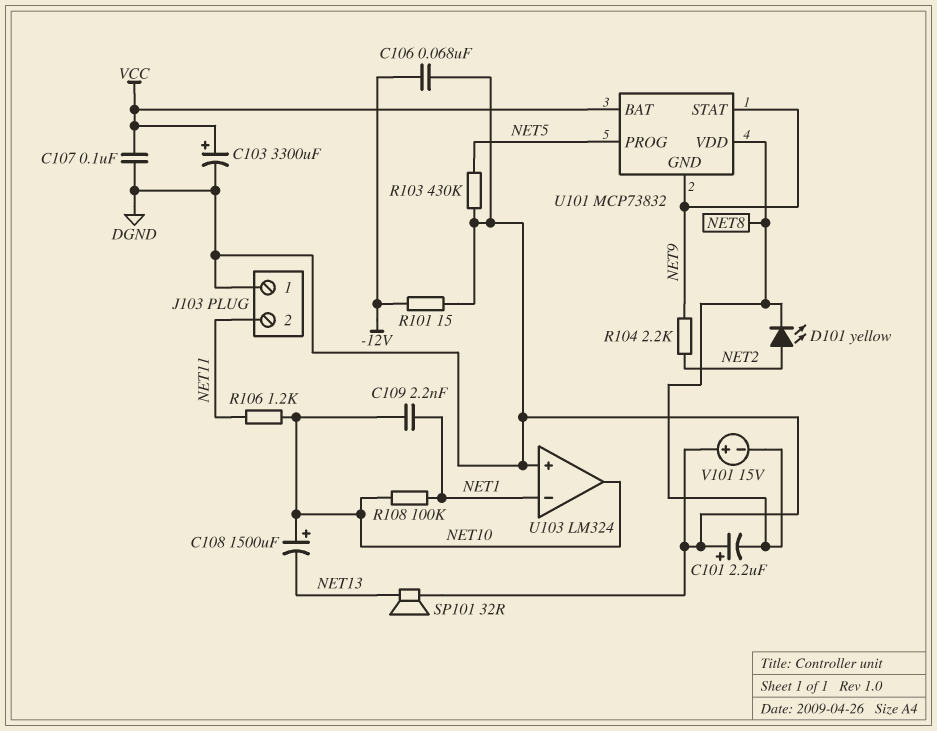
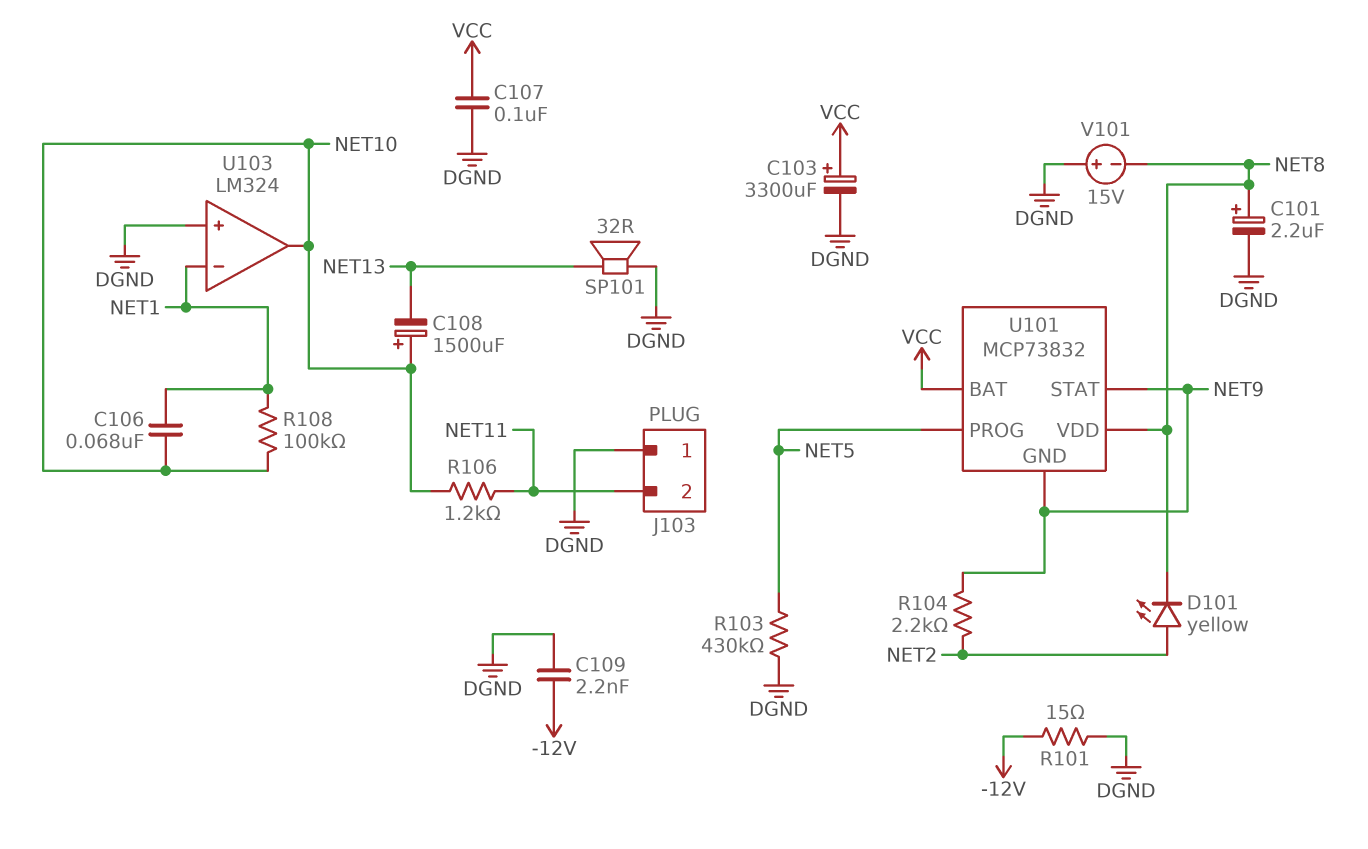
C101: 2.2uF (plus DGND, minus NET8) -> 2.2uF (plus NET8, minus DGND)
C106: 68nF (-12V, DGND) -> 68nF (NET1, NET10)
C109: 2.2nF (NET1, NET10) -> 2.2nF (-12V, DGND)

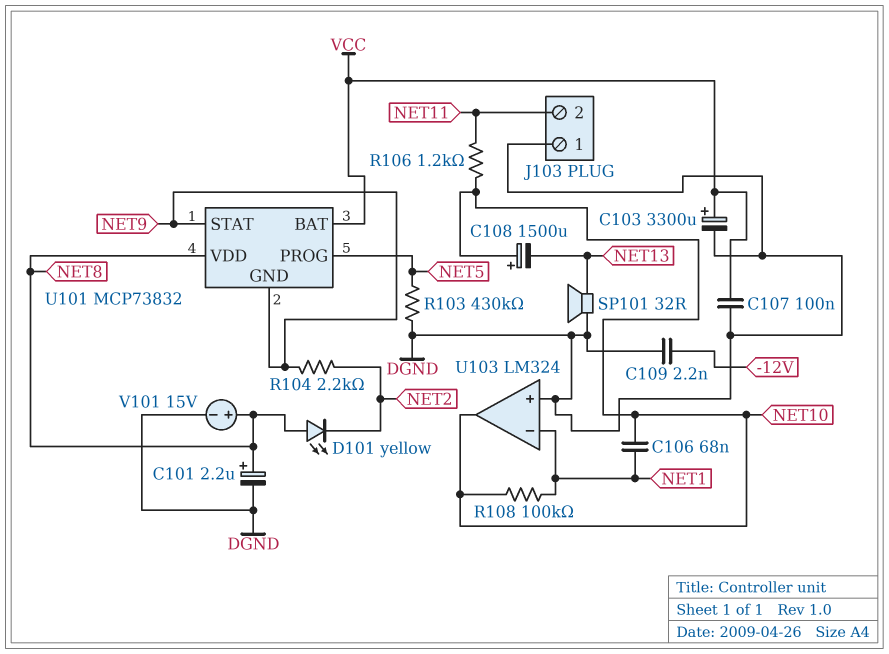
D101: LED yellow (A NET2, K NET8) -> LED yellow (A NET8, K NET2)
R101: 15 (-12V, DGND) -> none
V101: 15V (plus DGND, minus NET8) -> 15V (plus NET8, minus DGND)

